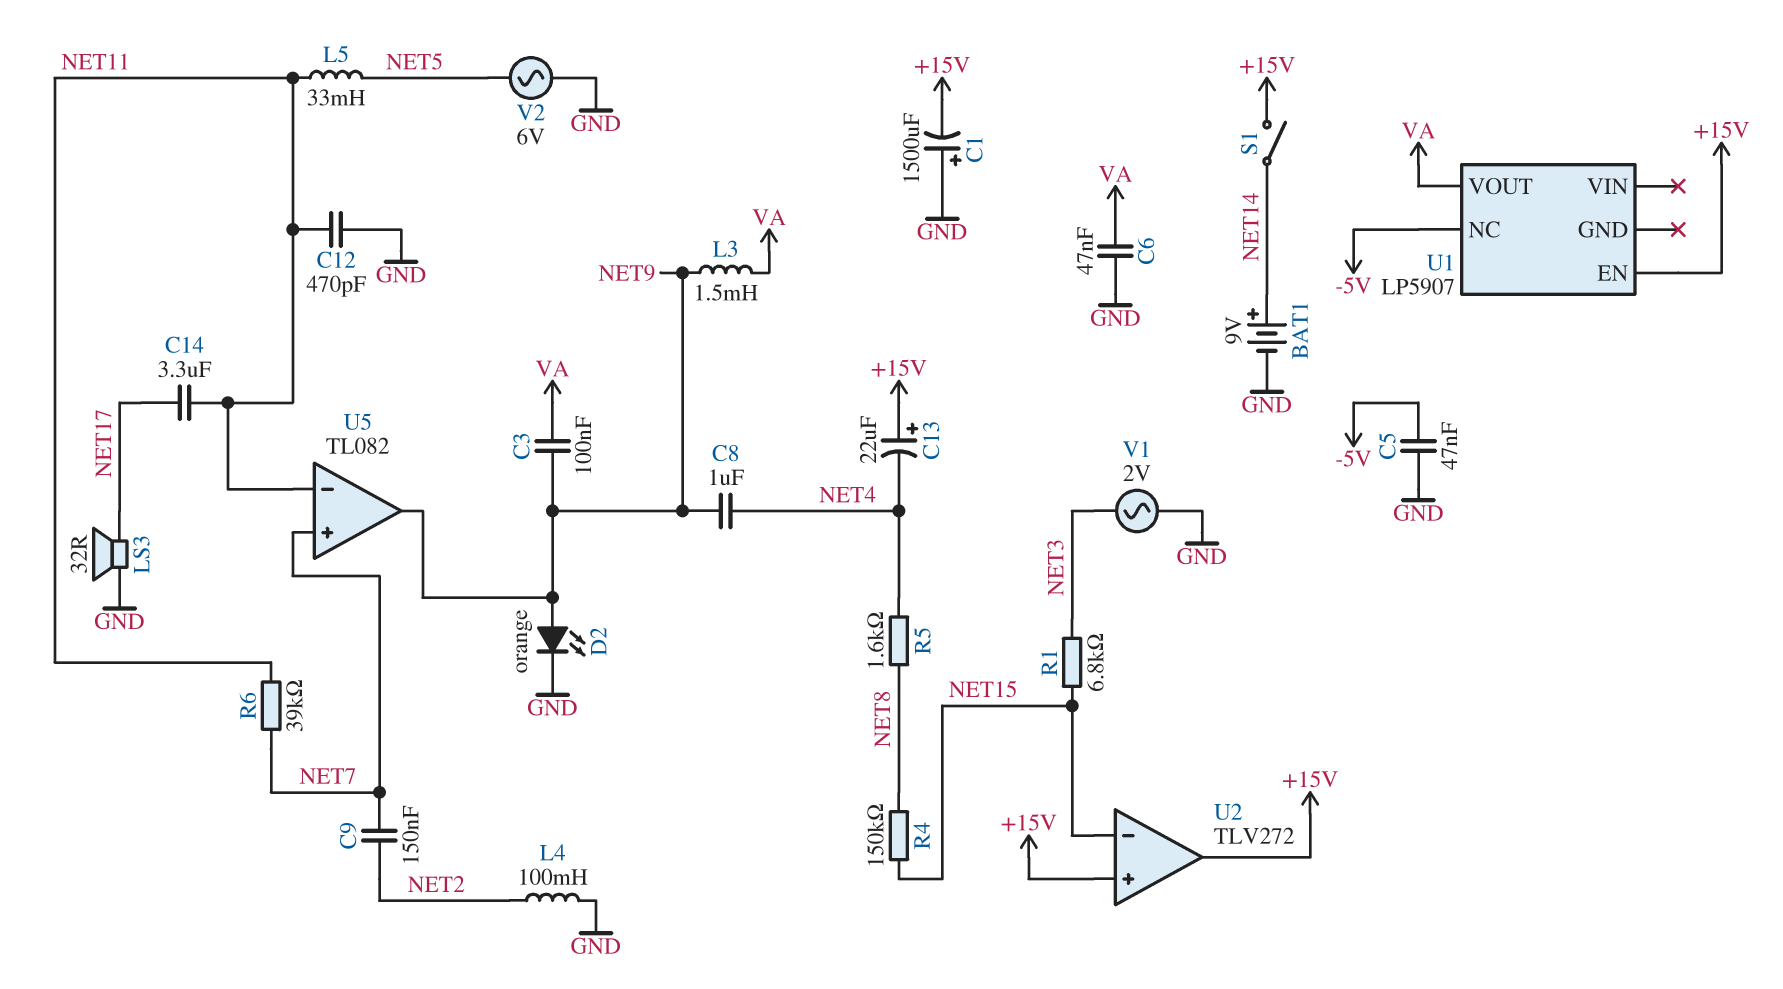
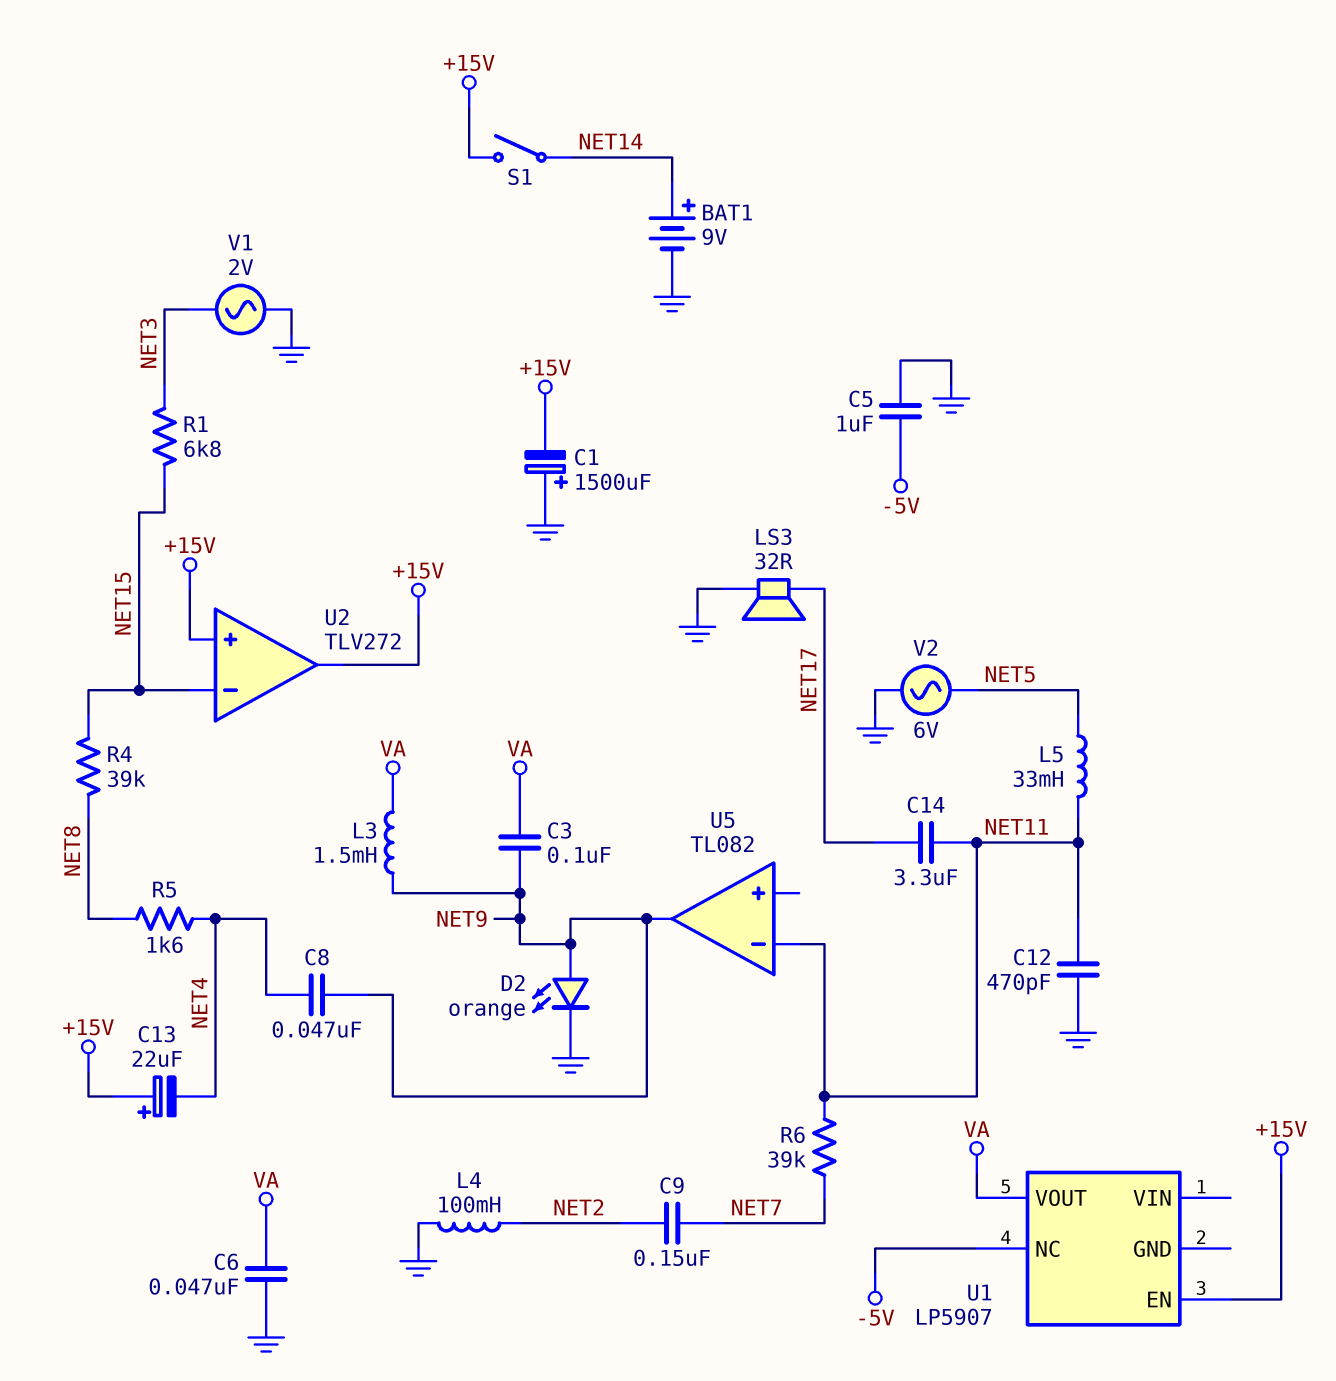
C5: 47nF (-5V, GND) -> 1uF (-5V, GND)
C8: 1uF (NET4, NET9) -> 47nF (NET4, NET9)
R4: 150k (NET8, NET15) -> 39k (NET8, NET15)
U5 pin in+: NET7 -> none

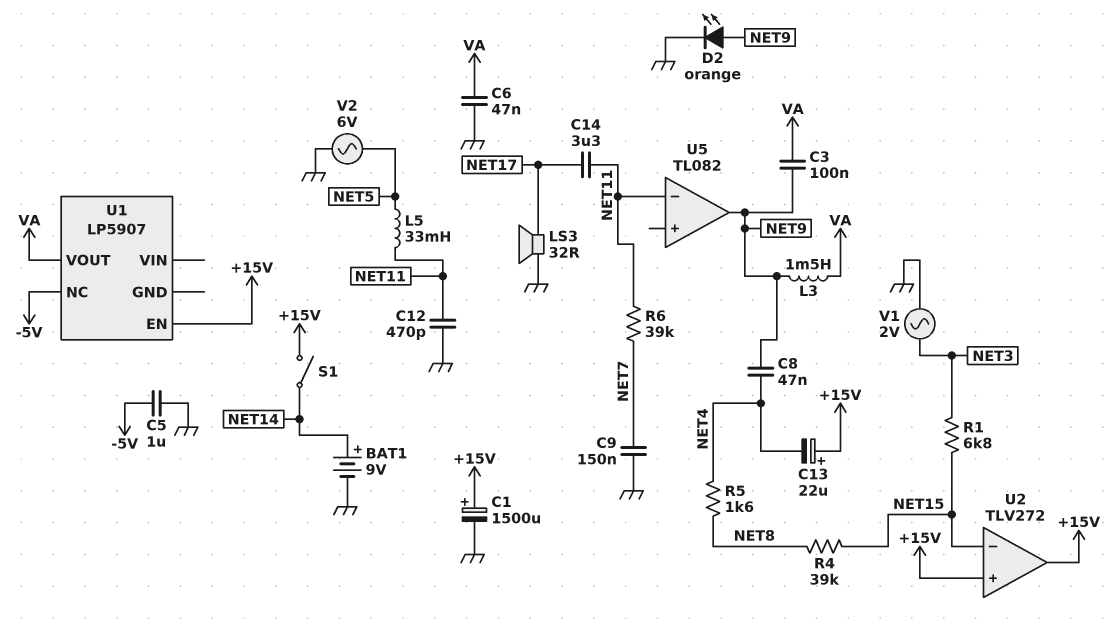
C1: 1500uF (plus GND, minus +15V) -> 1500uF (plus +15V, minus GND)
C9: 150nF (NET2, NET7) -> 150nF (GND, NET7)
L4: 100mH (GND, NET2) -> none

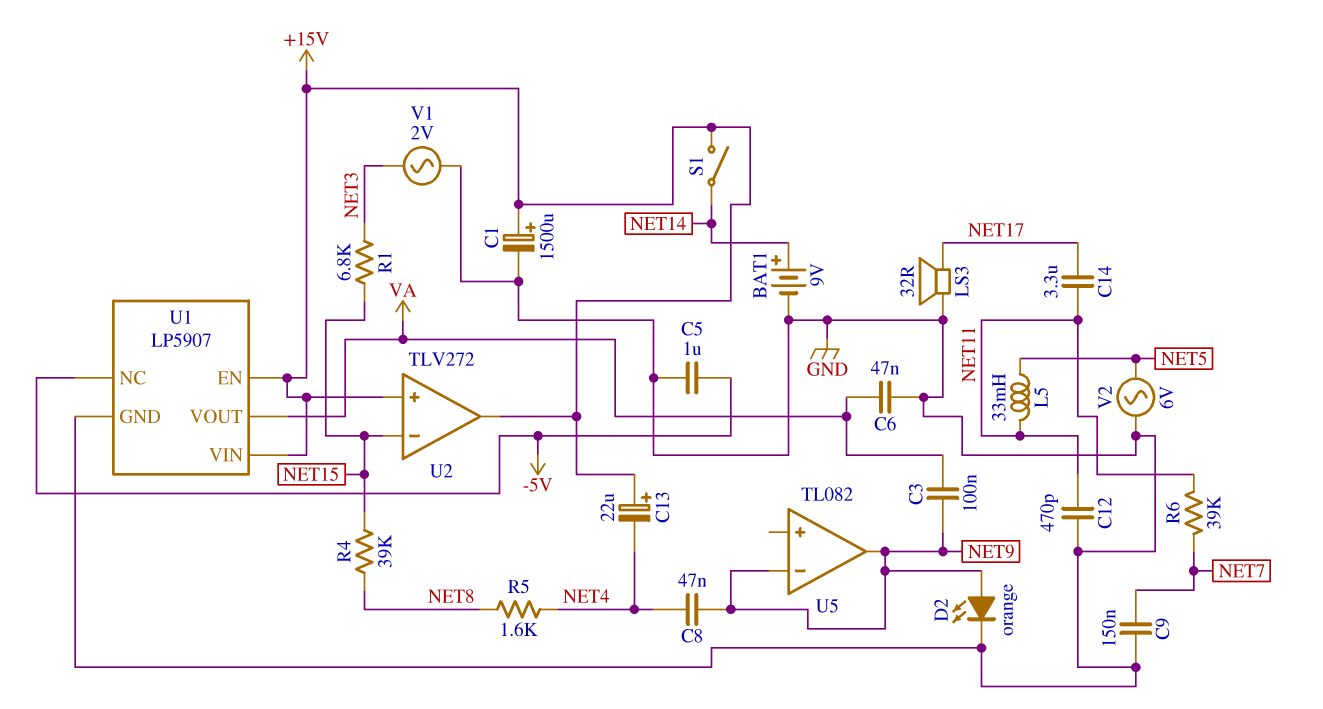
L3: 1.5mH (NET9, VA) -> none
U1 pin GND: none -> GND
U1 pin VIN: none -> +15V
U5 pin in-: NET11 -> NET9

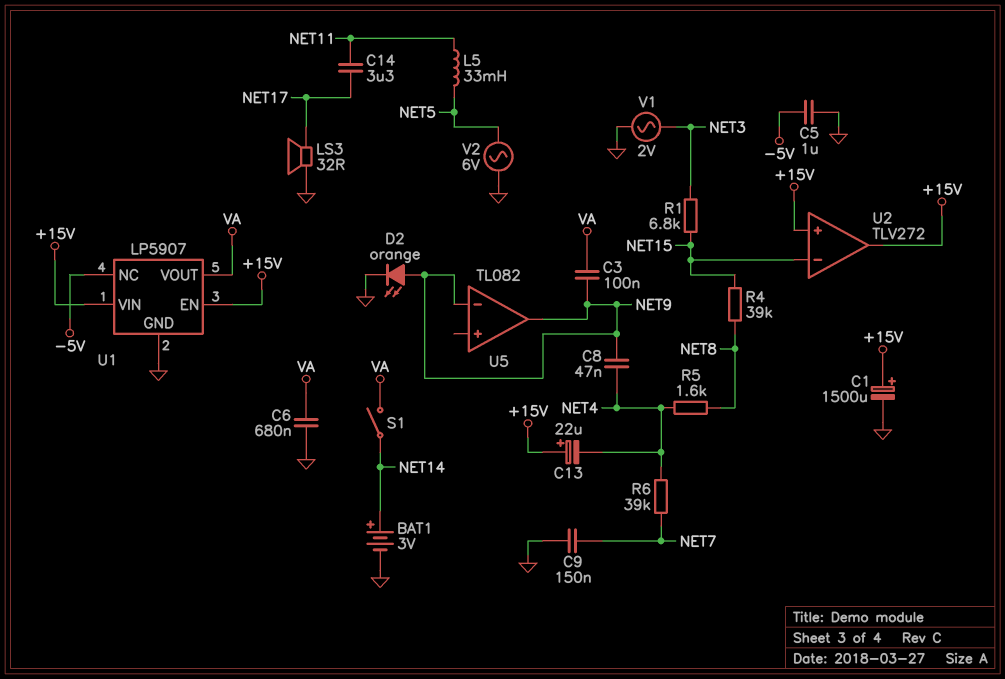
BAT1: 9V (plus NET14, minus GND) -> 3V (plus NET14, minus GND)
C6: 47nF (GND, VA) -> 680nF (GND, VA)
C12: 470pF (GND, NET11) -> none
R6: 39k (NET7, NET11) -> 39k (NET4, NET7)
S1: switch (+15V, NET14) -> switch (NET14, VA)

